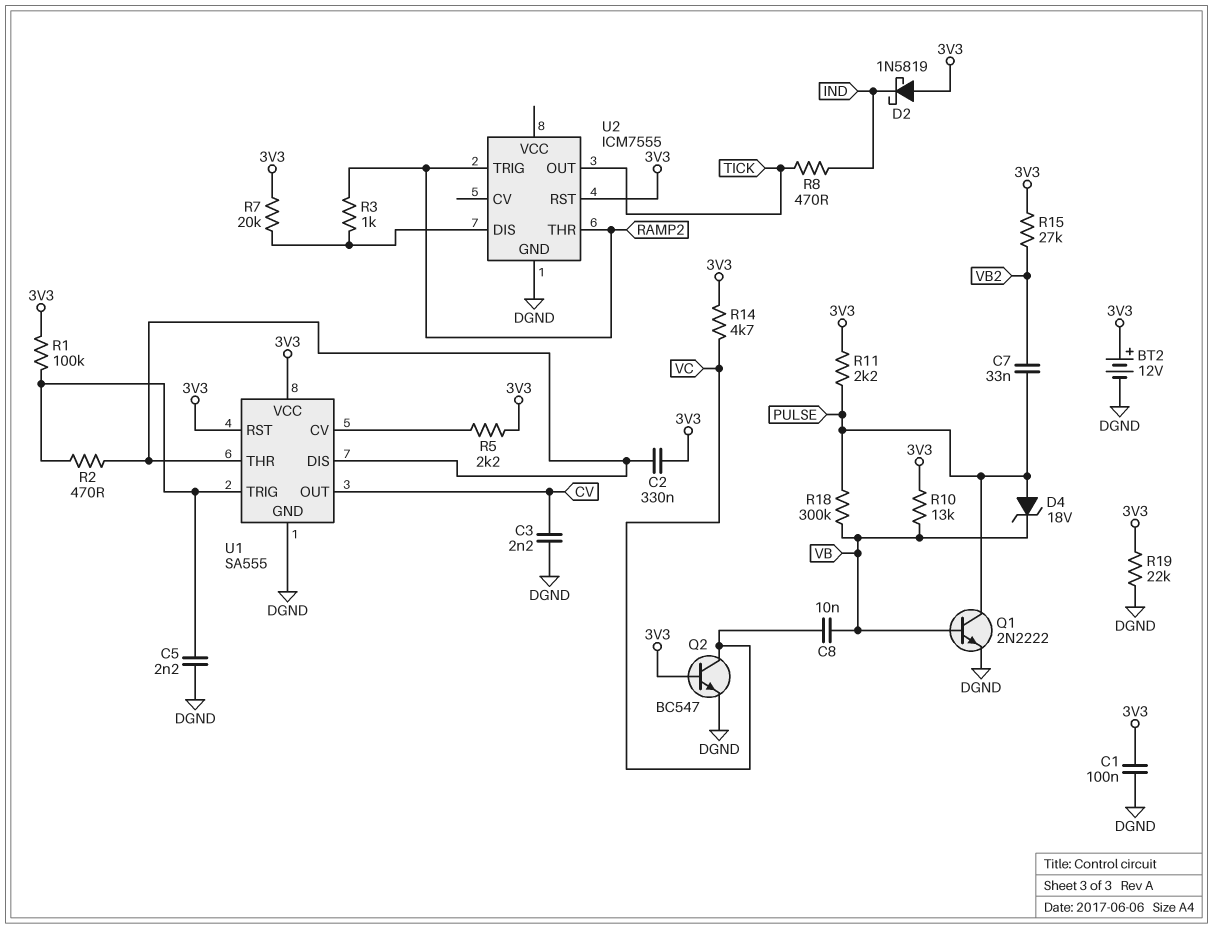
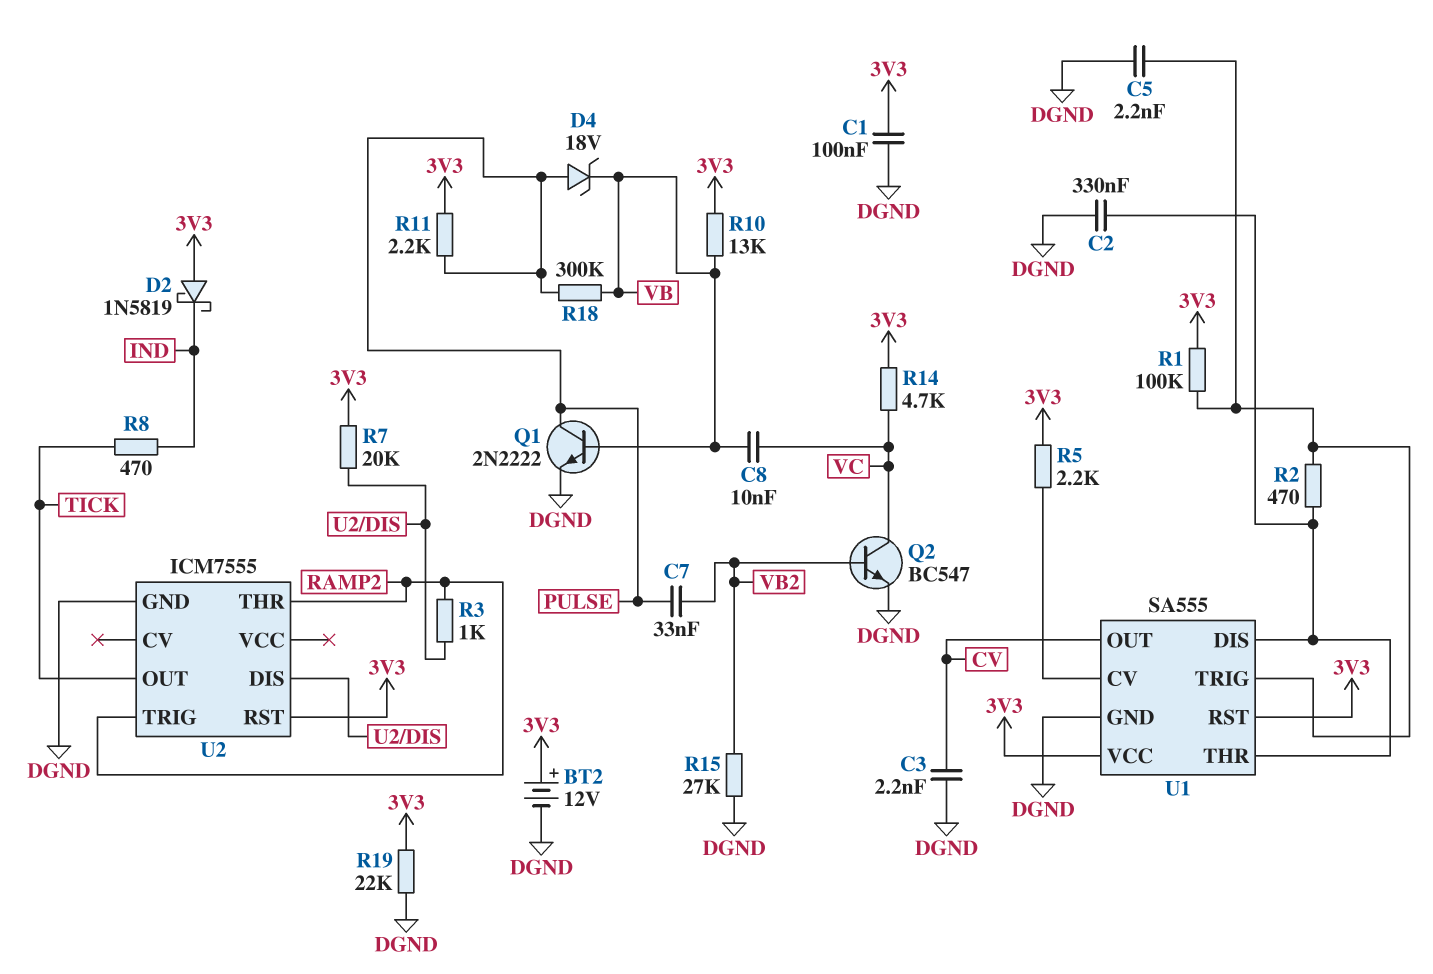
C2: 330nF (3V3, U1/DIS) -> 330nF (DGND, U1/DIS)
Q2: NPN BC547 (B 3V3, C VC, E DGND) -> NPN BC547 (B VB2, C VC, E DGND)
R15: 27k (3V3, VB2) -> 27k (DGND, VB2)

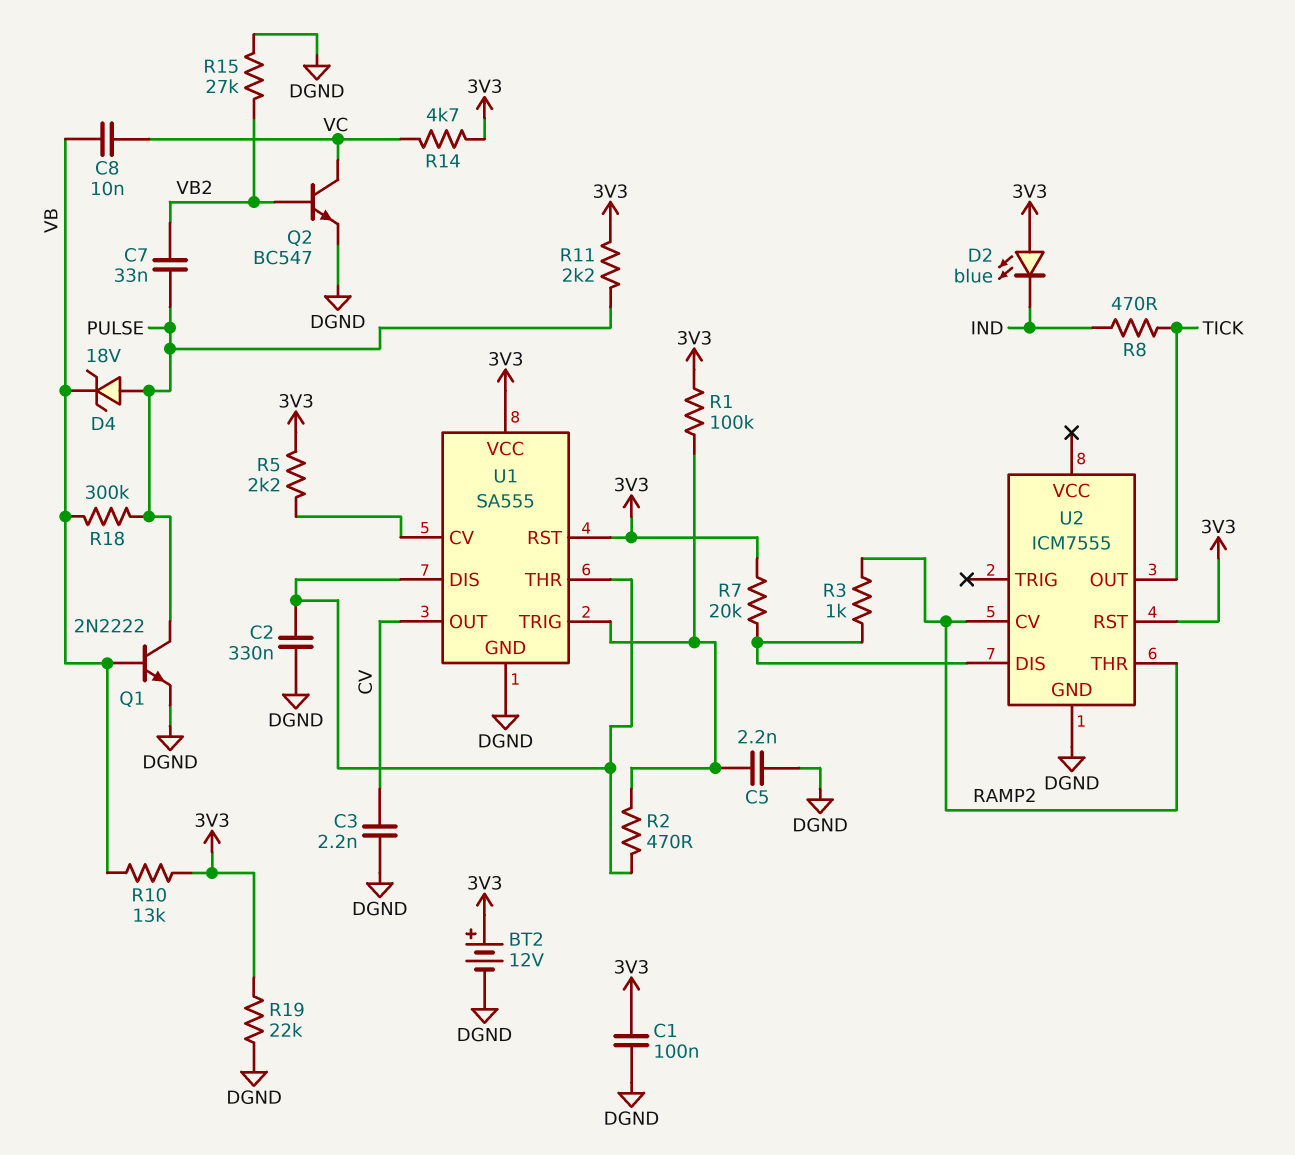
D2: schottky 1N5819 (A 3V3, K IND) -> LED blue (A 3V3, K IND)
U2 pin CV: none -> RAMP2
U2 pin TRIG: RAMP2 -> none

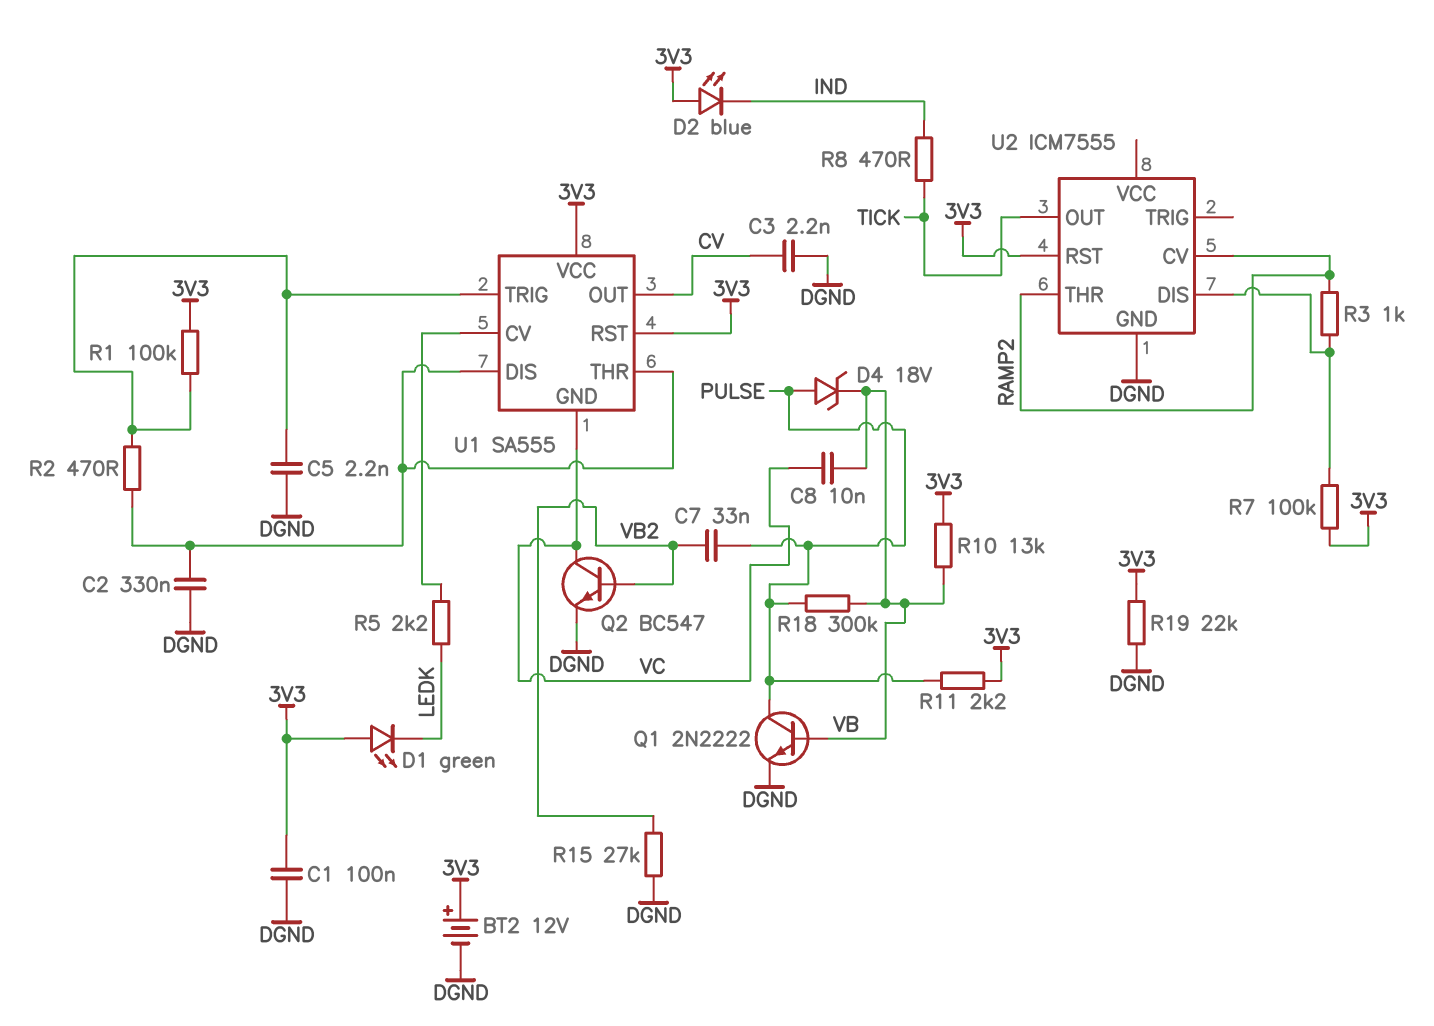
D1: none -> LED green (A 3V3, K LEDK)
R5: 2.2k (3V3, U1/CV) -> 2.2k (LEDK, U1/CV)
R7: 20k (3V3, U2/DIS) -> 100k (3V3, U2/DIS)
R14: 4.7k (3V3, VC) -> none
U1 pin GND: DGND -> VC

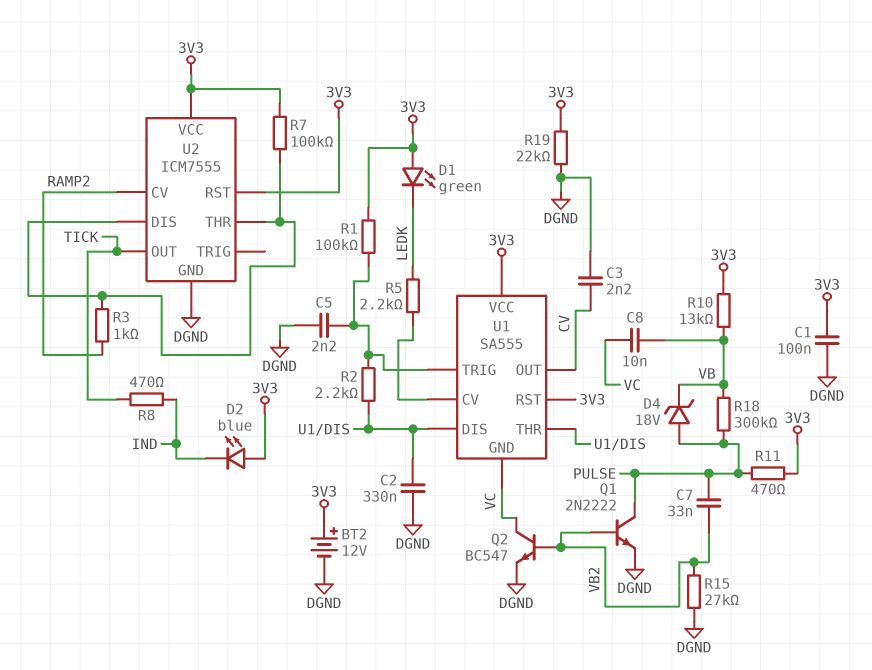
Q1: NPN 2N2222 (B VB, C PULSE, E DGND) -> NPN 2N2222 (B VB2, C PULSE, E DGND)
R2: 470 (U1/DIS, U1/TRIG) -> 2.2k (U1/DIS, U1/TRIG)
R11: 2.2k (3V3, PULSE) -> 470 (3V3, PULSE)
U2 pin THR: RAMP2 -> U2/DIS
U2 pin VCC: none -> 3V3

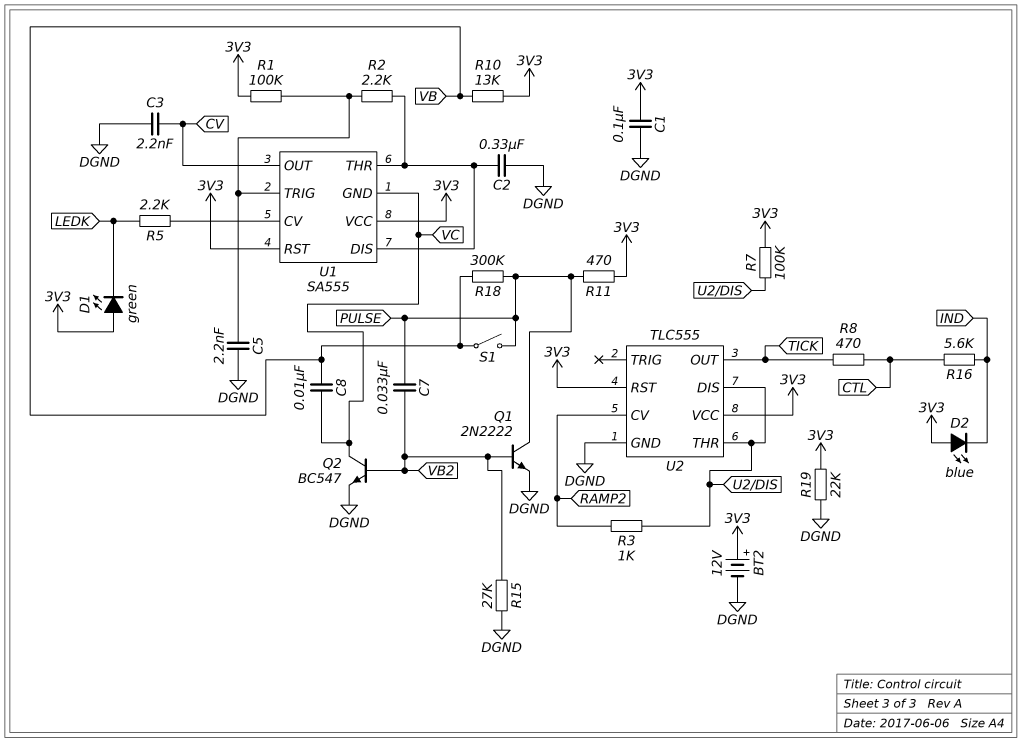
D4: zener 18V (A PULSE, K VB) -> none
R8: 470 (IND, TICK) -> 470 (CTL, TICK)
R16: none -> 5.6k (CTL, IND)
S1: none -> switch (PULSE, VB)
U2: ICM7555 -> TLC555

